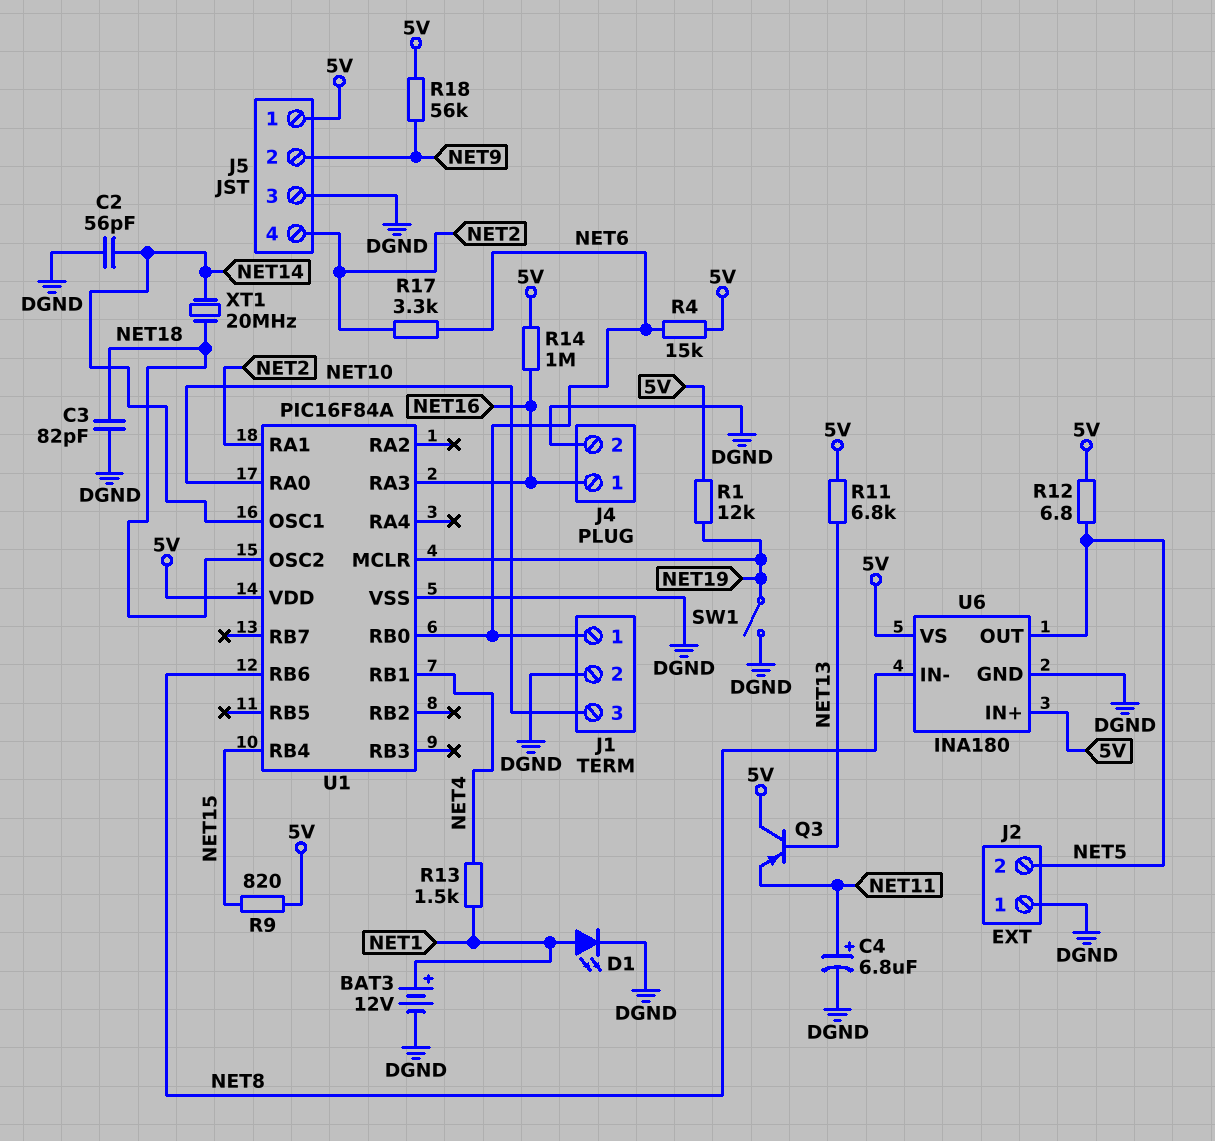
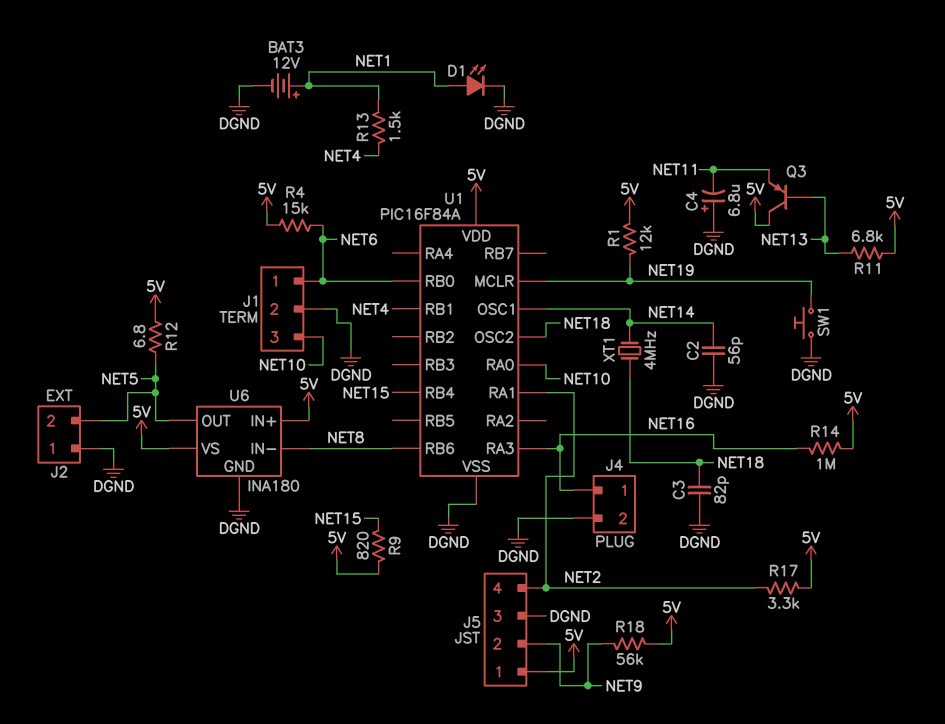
C4: 6.8uF (plus NET11, minus DGND) -> 6.8uF (plus DGND, minus NET11)
R17: 3.3k (NET2, NET6) -> 3.3k (5V, NET2)
SW1: switch (DGND, NET19) -> button (DGND, NET19)
XT1: 20MHz (NET14, NET18) -> 4MHz (NET14, NET18)

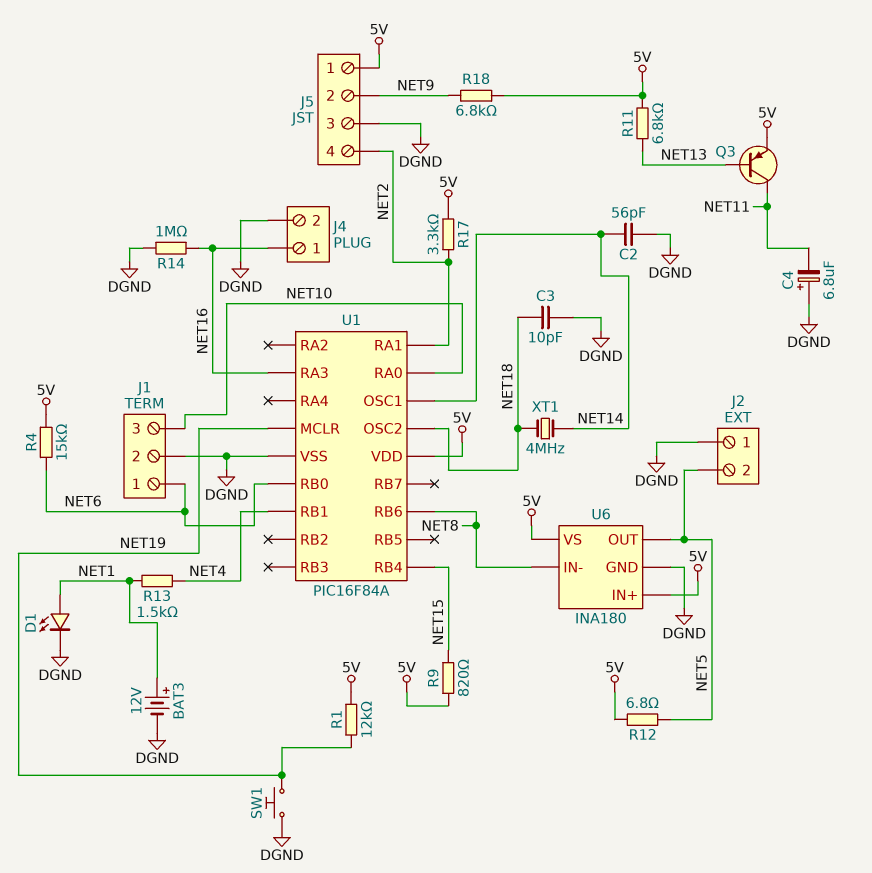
C3: 82pF (DGND, NET18) -> 10pF (DGND, NET18)
Q3: PNP (B NET13, C 5V, E NET11) -> PNP (B NET13, C NET11, E 5V)
R14: 1M (5V, NET16) -> 1M (DGND, NET16)
R18: 56k (5V, NET9) -> 6.8k (5V, NET9)

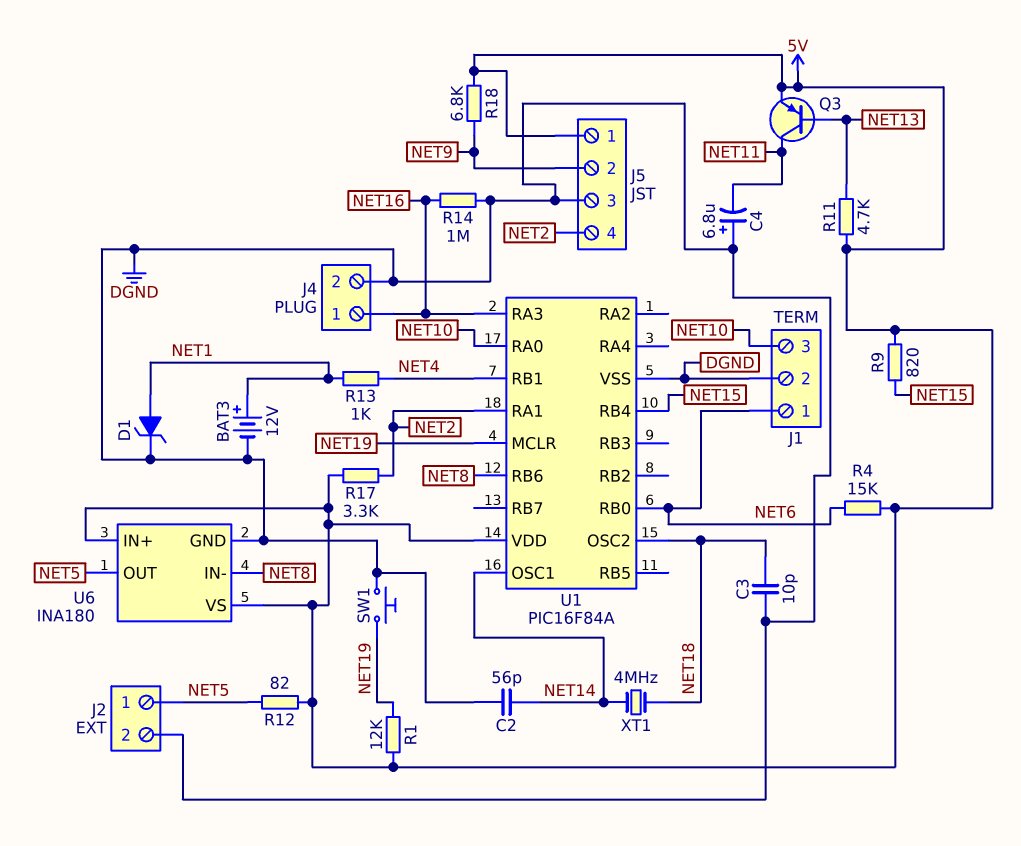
D1: LED (A NET1, K DGND) -> zener (A NET1, K DGND)
J2 pin 1: DGND -> NET5
J2 pin 2: NET5 -> DGND
R11: 6.8k (5V, NET13) -> 4.7k (5V, NET13)
R12: 6.8 (5V, NET5) -> 82 (5V, NET5)
R13: 1.5k (NET1, NET4) -> 1k (NET1, NET4)

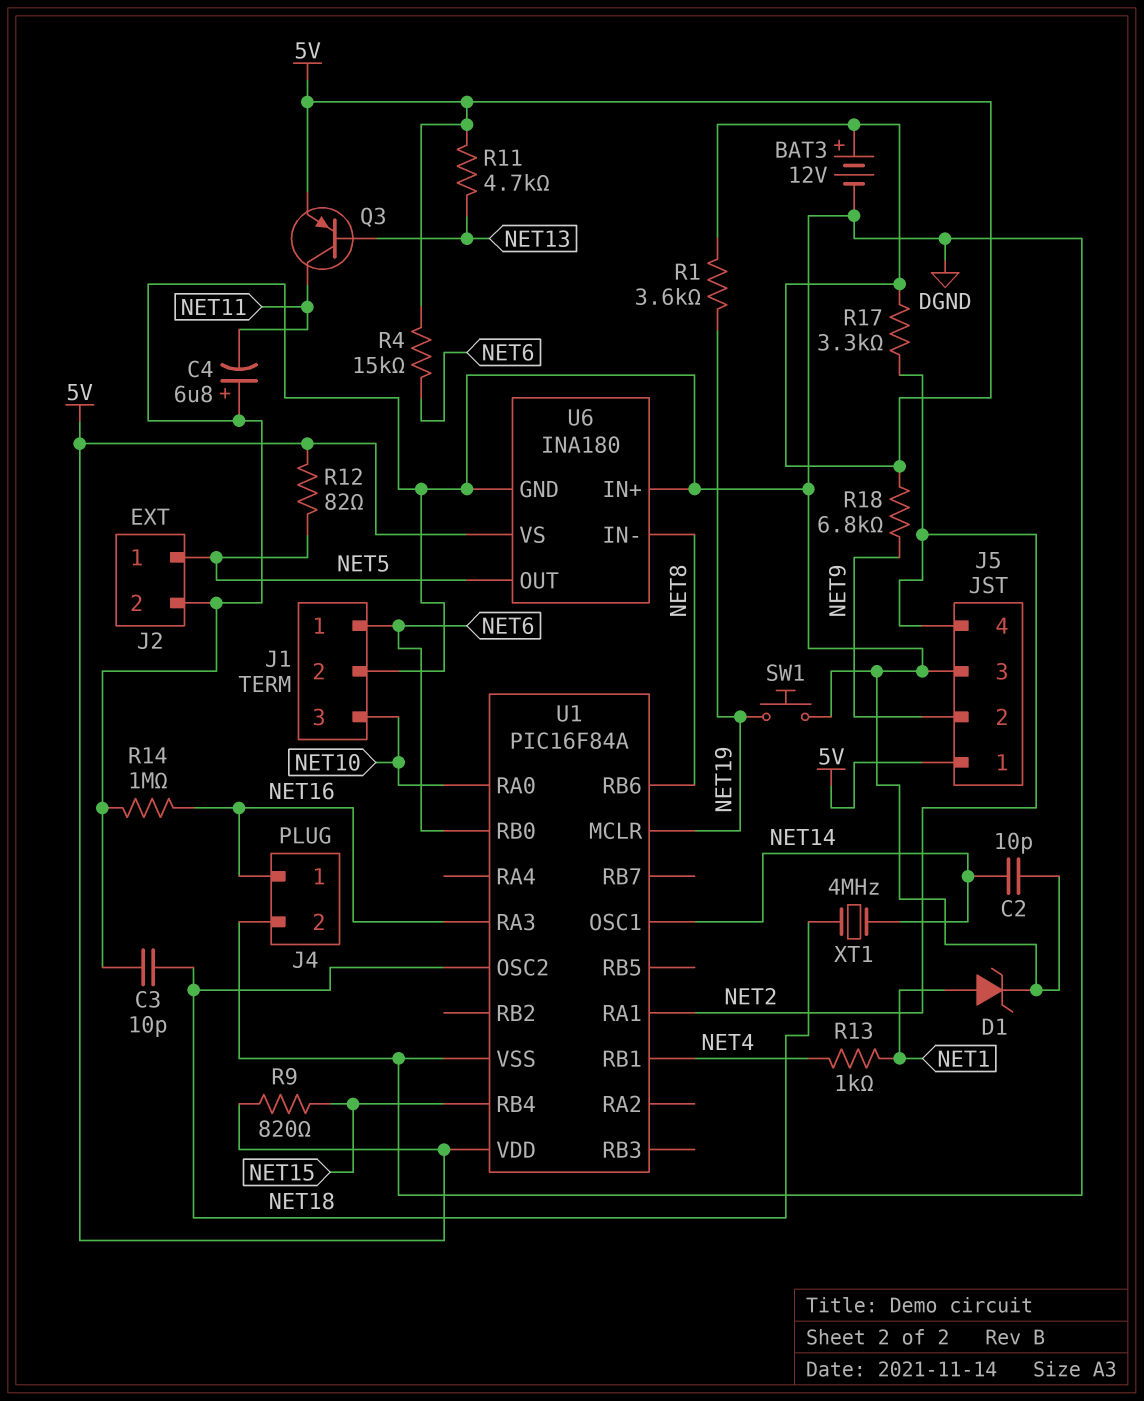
BAT3: 12V (plus NET1, minus DGND) -> 12V (plus 5V, minus DGND)
C2: 56pF (DGND, NET14) -> 10pF (DGND, NET14)
R1: 12k (5V, NET19) -> 3.6k (5V, NET19)
U6 pin IN+: 5V -> DGND

